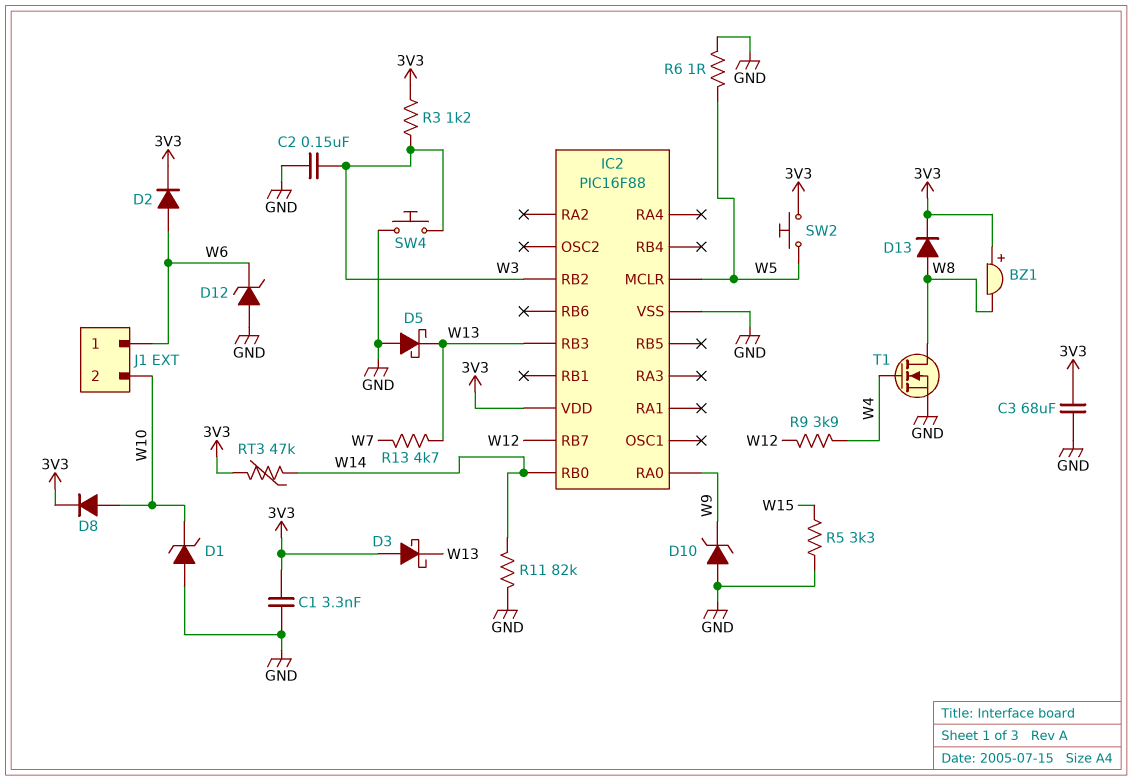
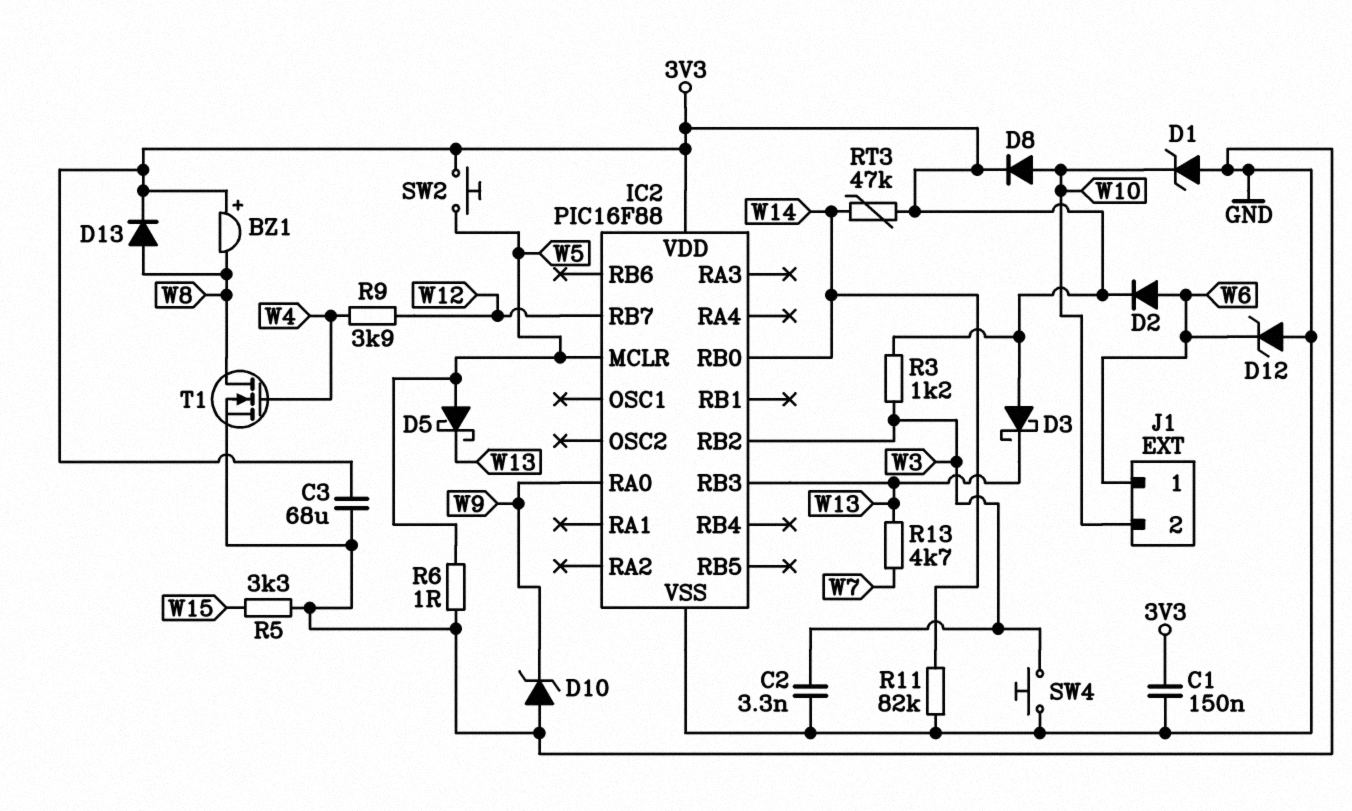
C1: 3.3nF (3V3, GND) -> 150nF (3V3, GND)
C2: 150nF (GND, W3) -> 3.3nF (GND, W3)
D5: schottky (A GND, K W13) -> schottky (A W5, K W13)

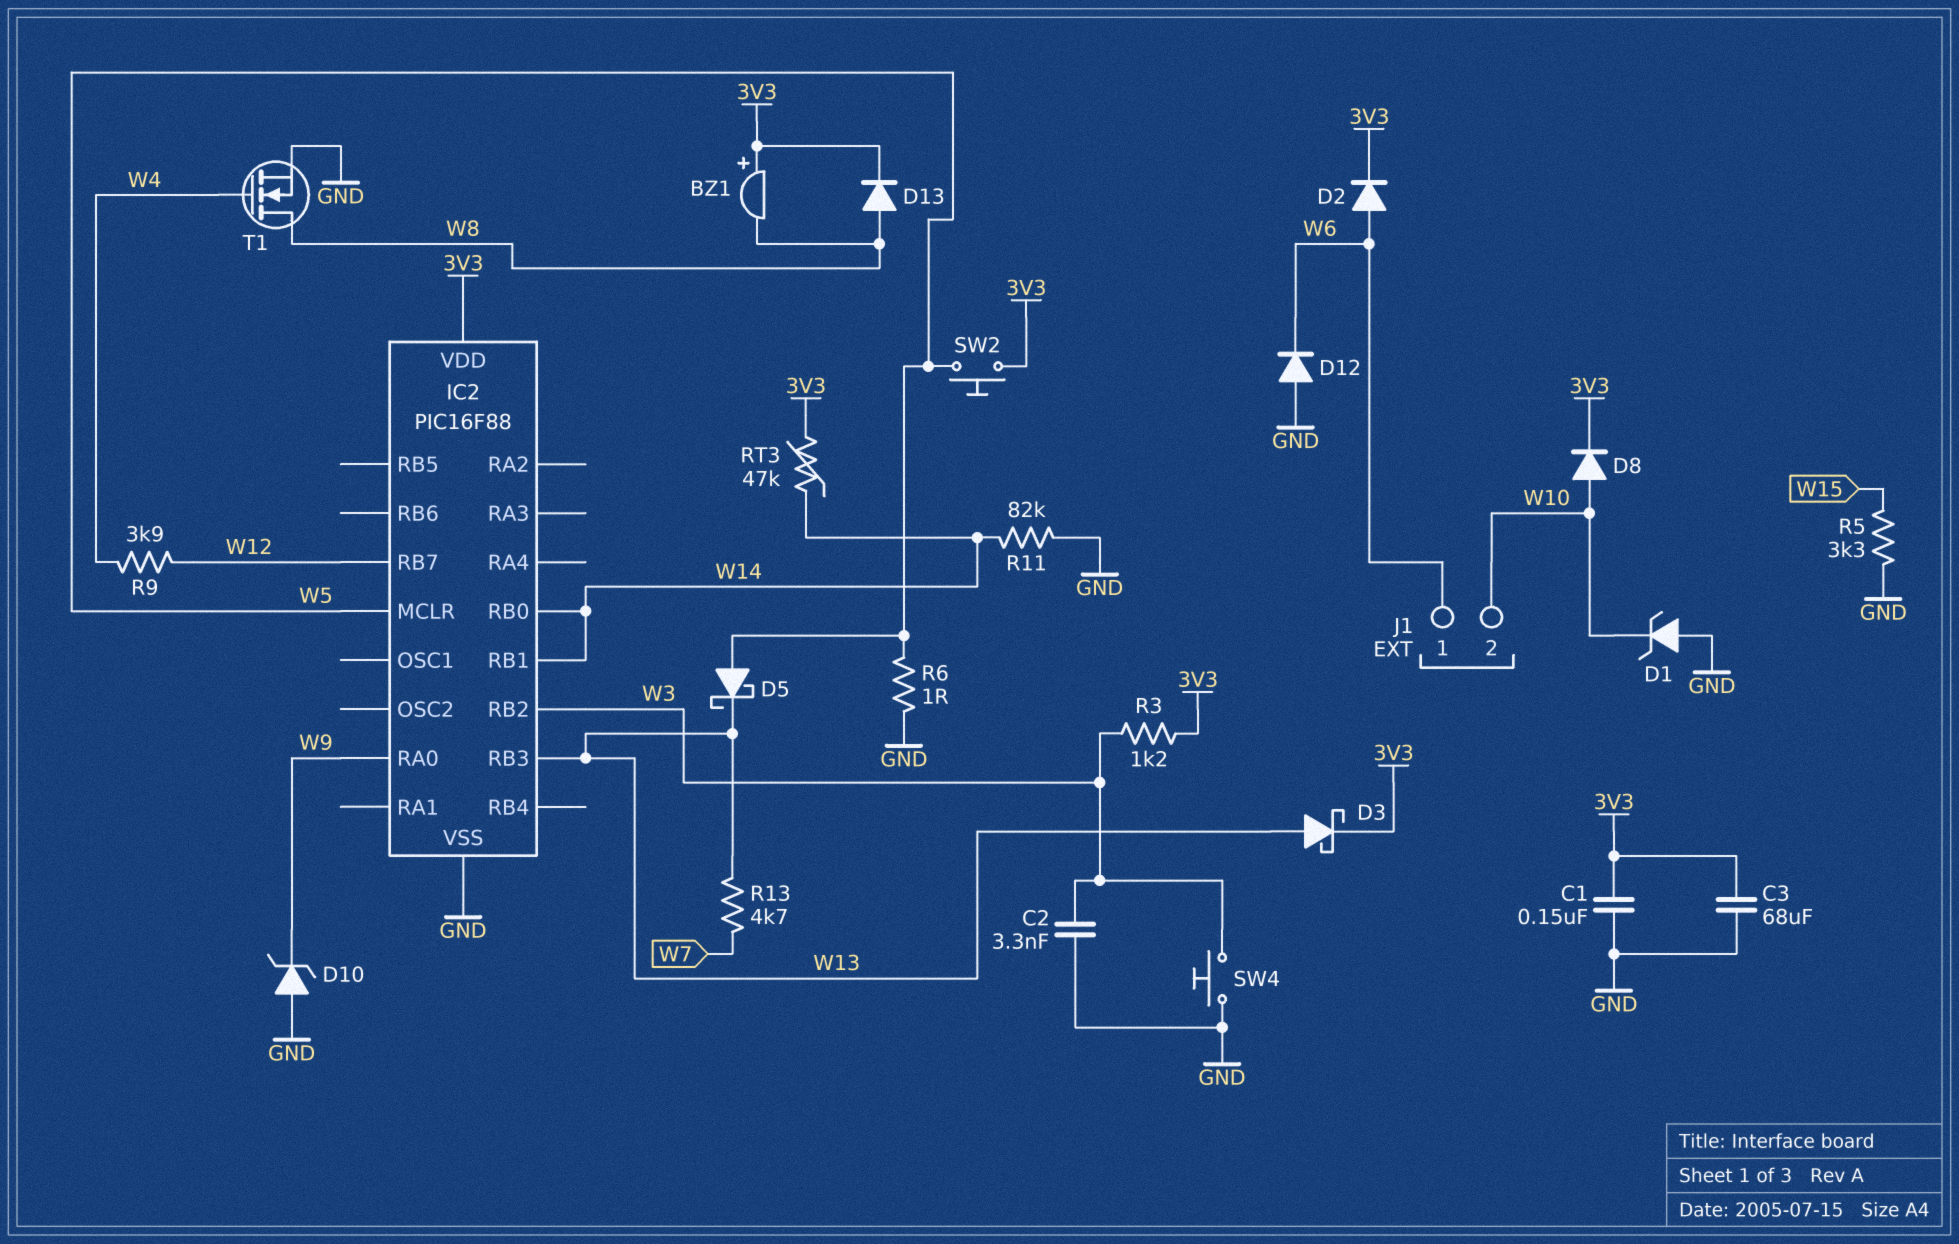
D3: schottky (A 3V3, K W13) -> schottky (A W13, K 3V3)
D12: zener (A GND, K W6) -> diode (A GND, K W6)
IC2 pin RB1: none -> W14

